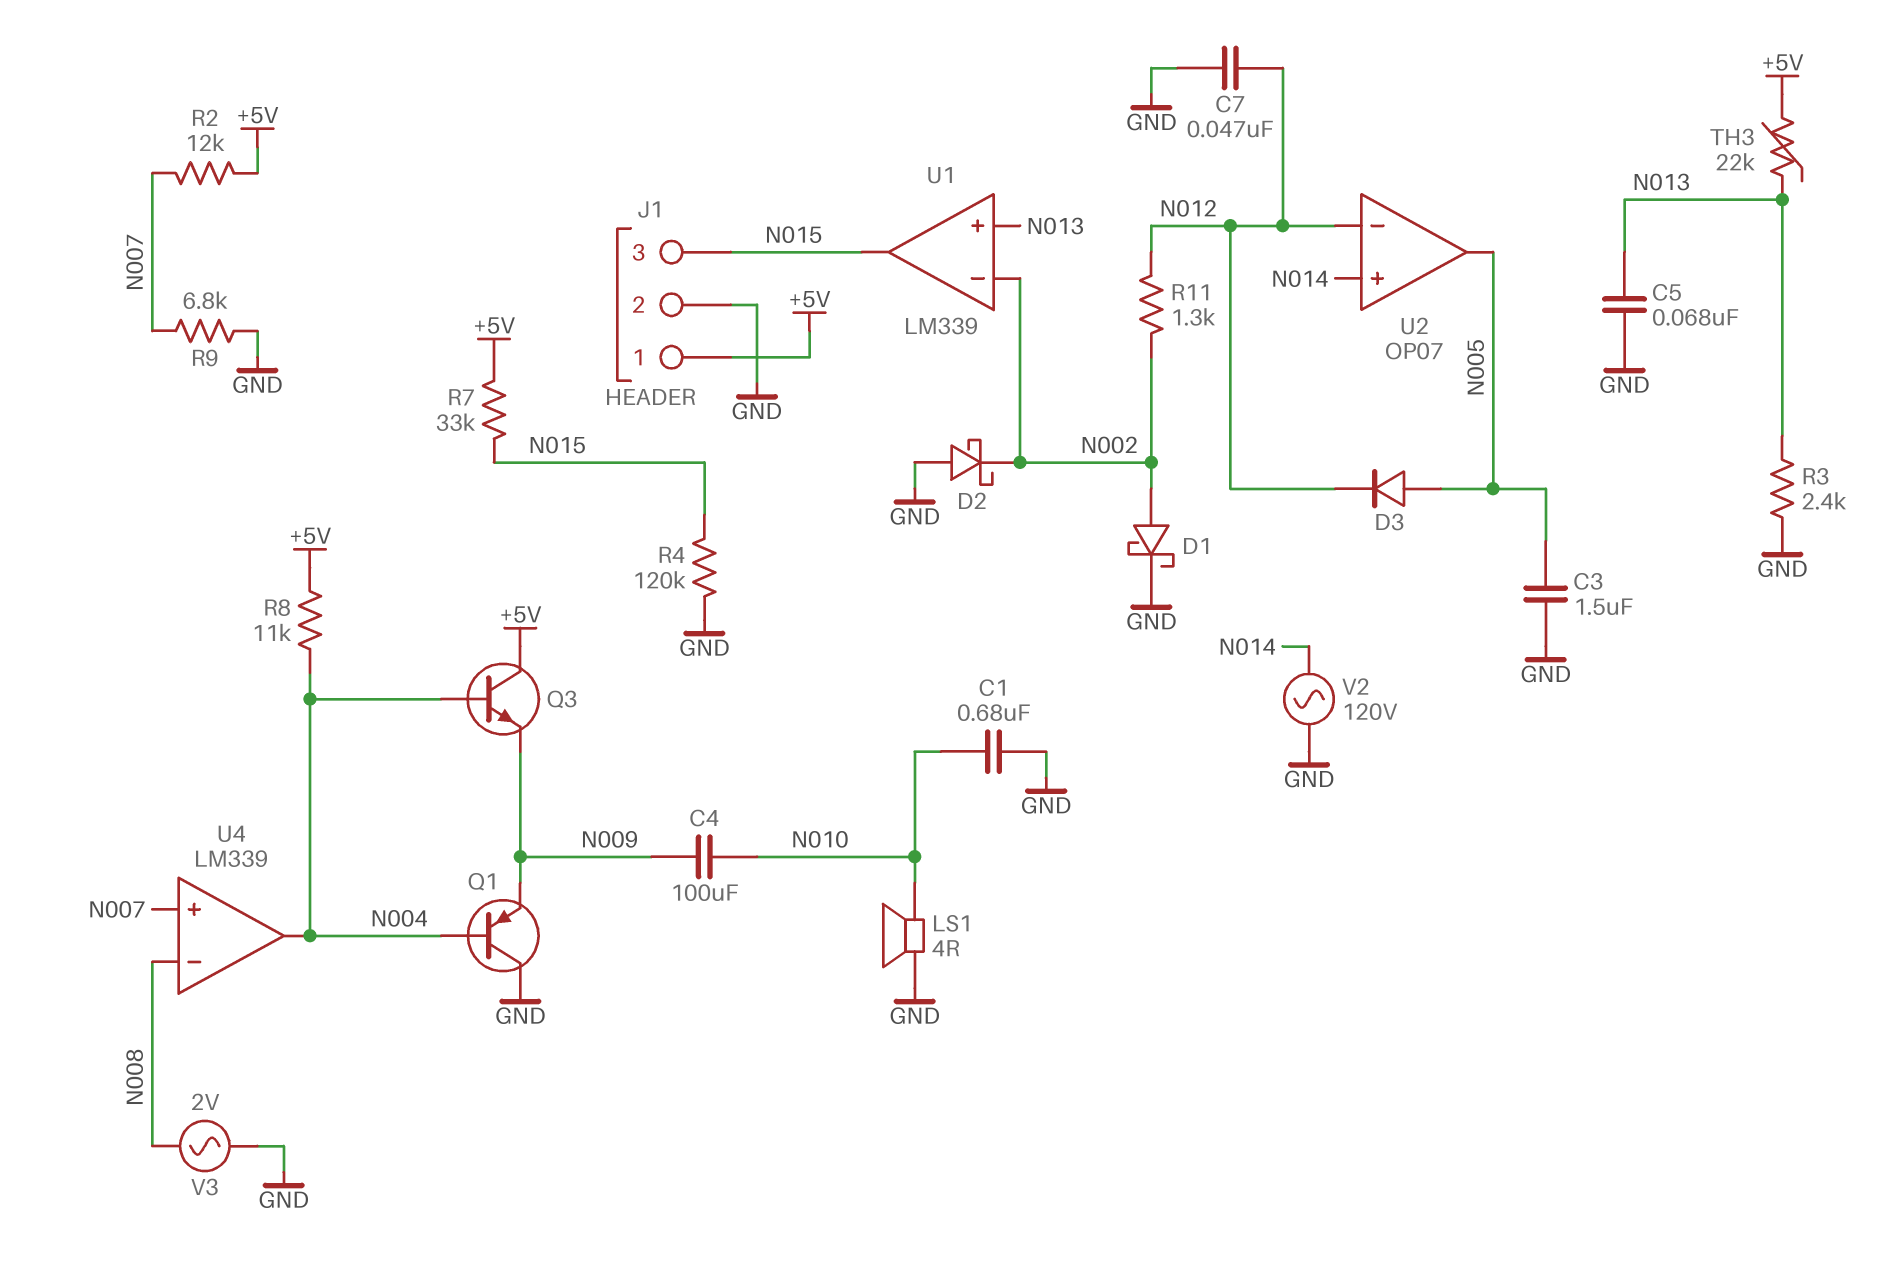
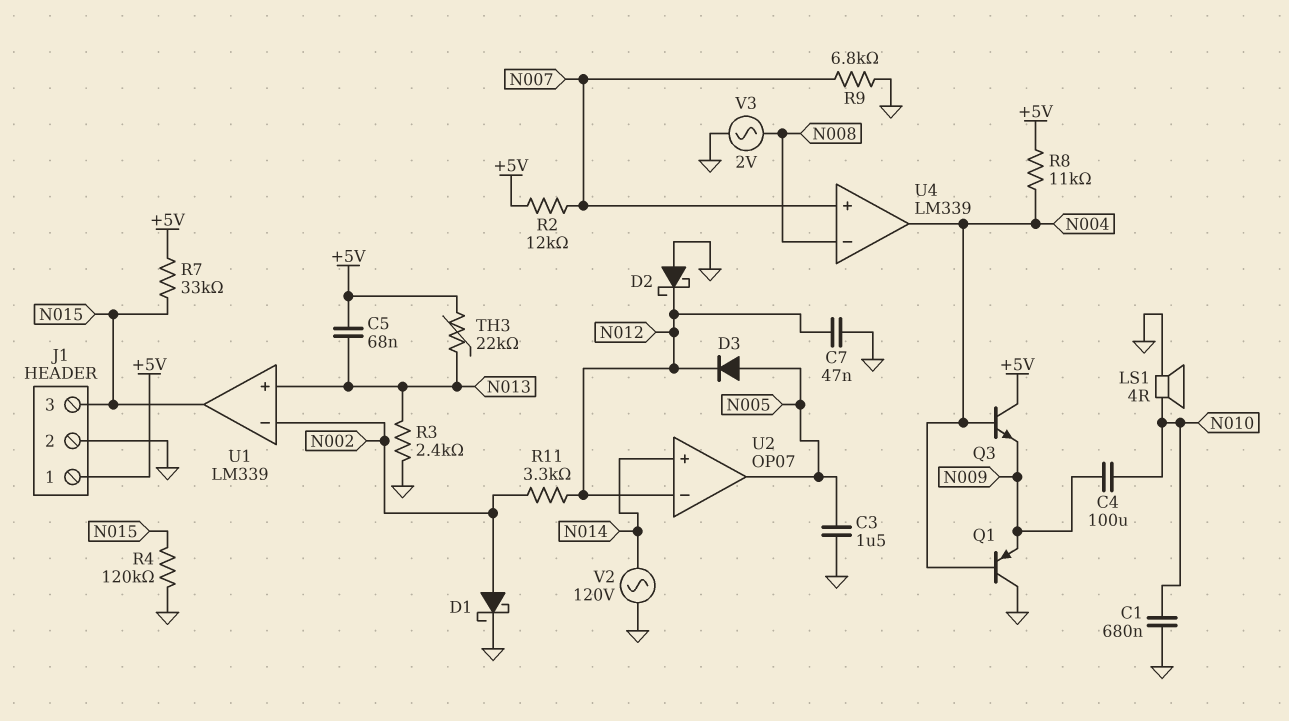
C5: 68nF (GND, N013) -> 68nF (+5V, N013)
D2: schottky (A GND, K N002) -> schottky (A GND, K N012)
R11: 1.3k (N002, N012) -> 3.3k (N002, N012)

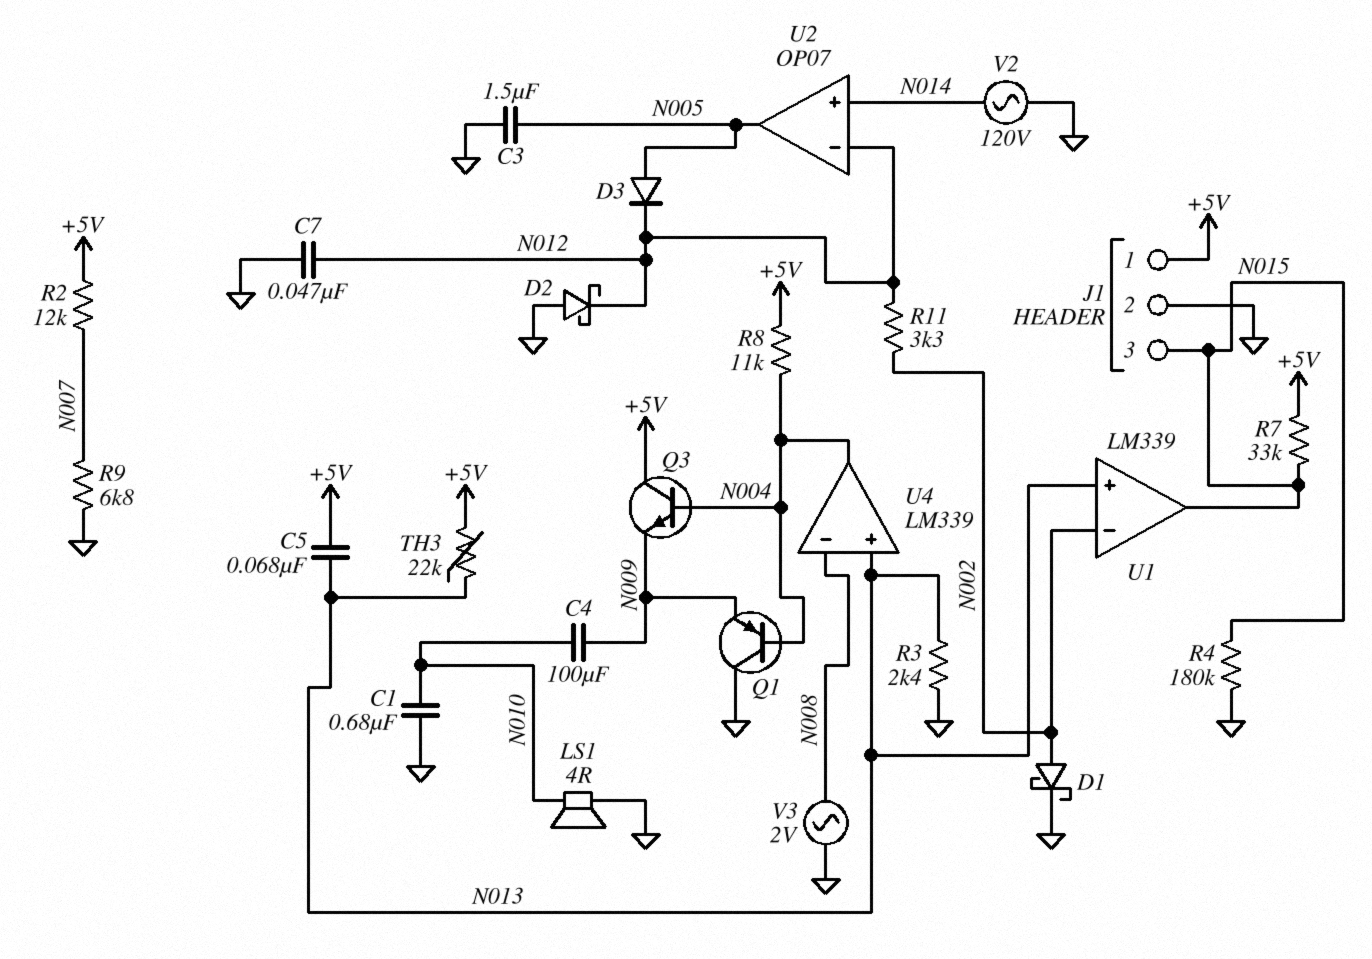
R4: 120k (GND, N015) -> 180k (GND, N015)
U4 pin in+: N007 -> N013

